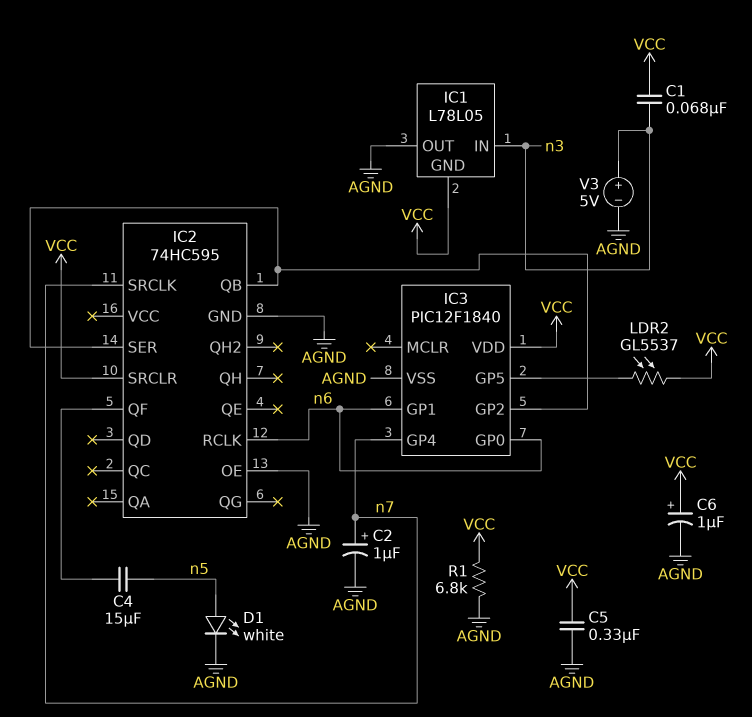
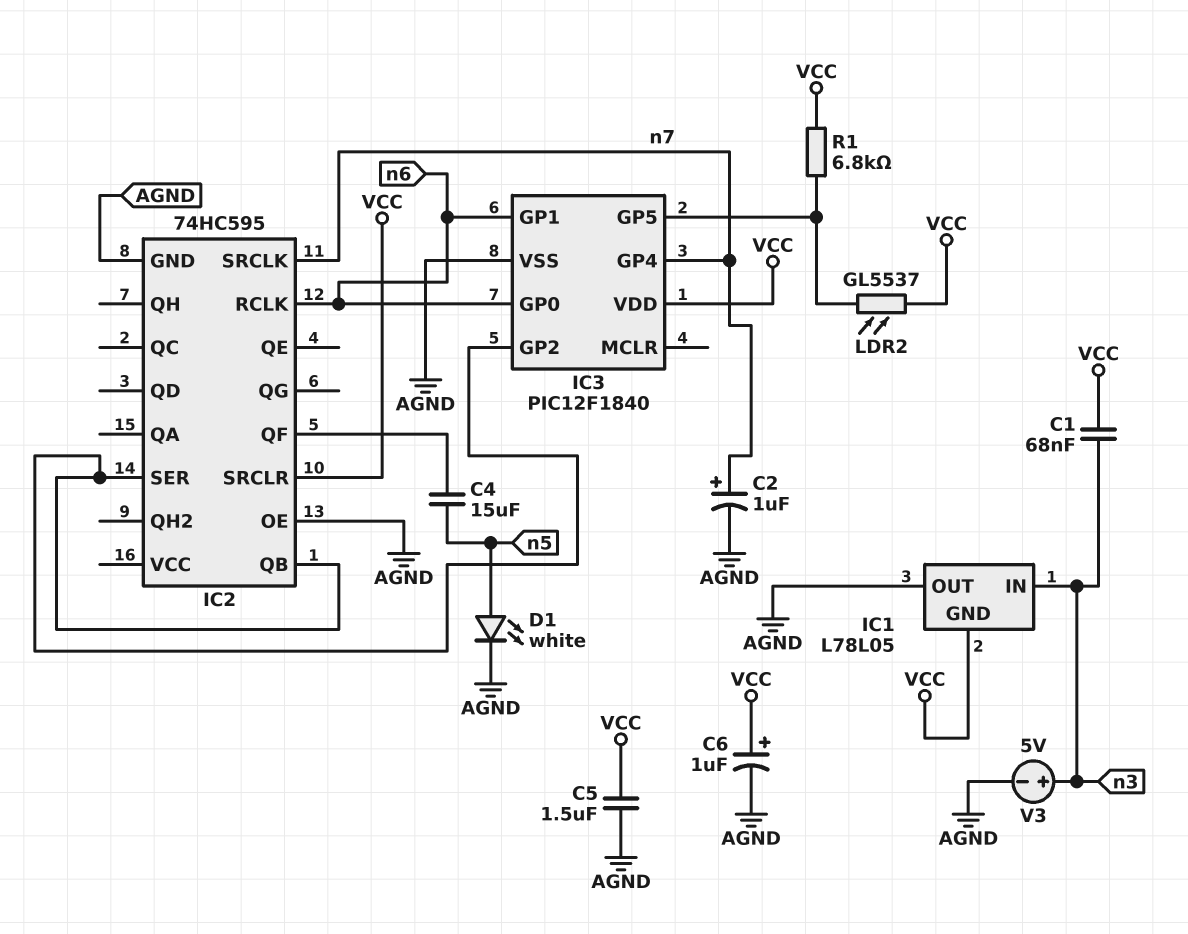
C5: 330nF (AGND, VCC) -> 1.5uF (AGND, VCC)
R1: 6.8k (AGND, VCC) -> 6.8k (IC3/GP5, VCC)

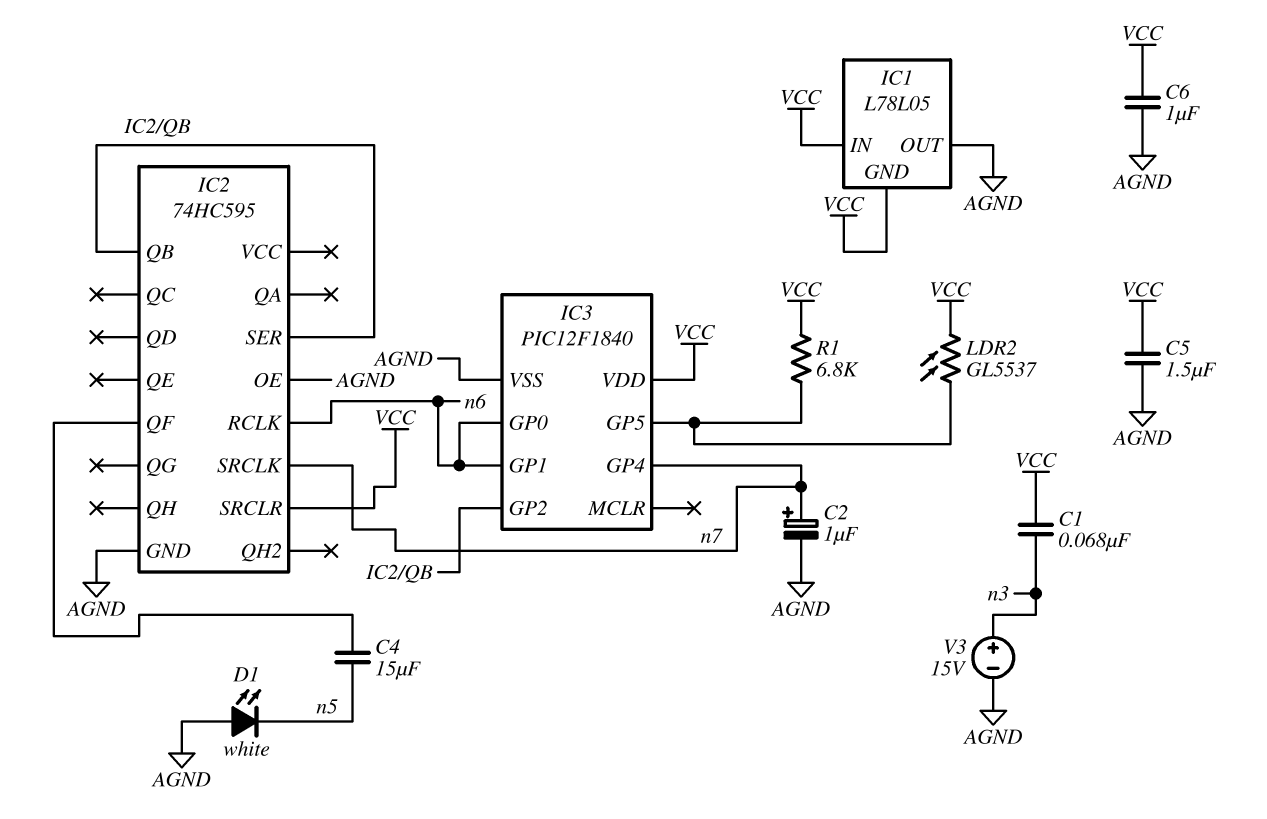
C6: 1uF (plus VCC, minus AGND) -> 1uF (AGND, VCC)
D1: LED white (A n5, K AGND) -> LED white (A AGND, K n5)
IC1 pin IN: n3 -> VCC
V3: 5V (plus n3, minus AGND) -> 15V (plus n3, minus AGND)

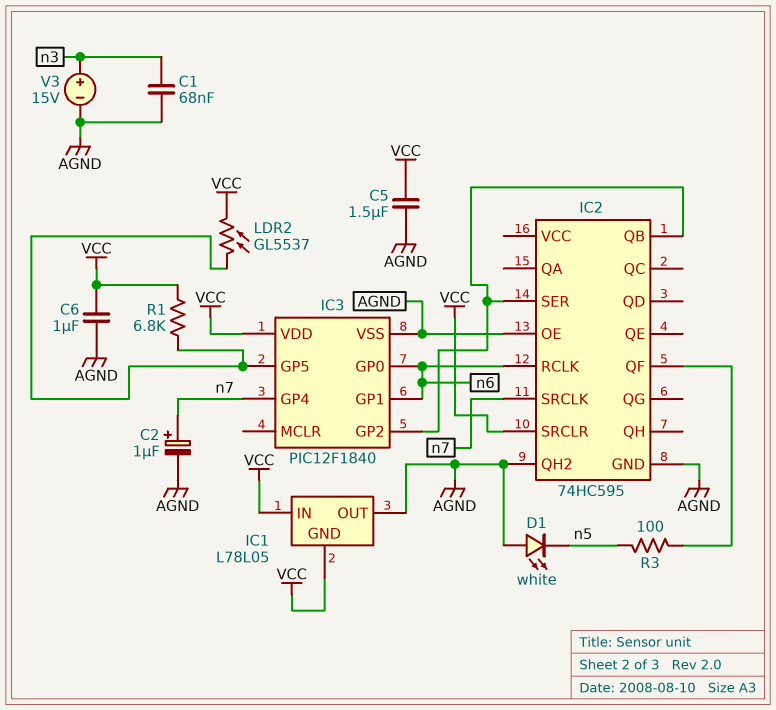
C1: 68nF (VCC, n3) -> 68nF (AGND, n3)
C4: 15uF (IC2/QF, n5) -> none
IC2 pin QH2: none -> AGND
R3: none -> 100 (IC2/QF, n5)

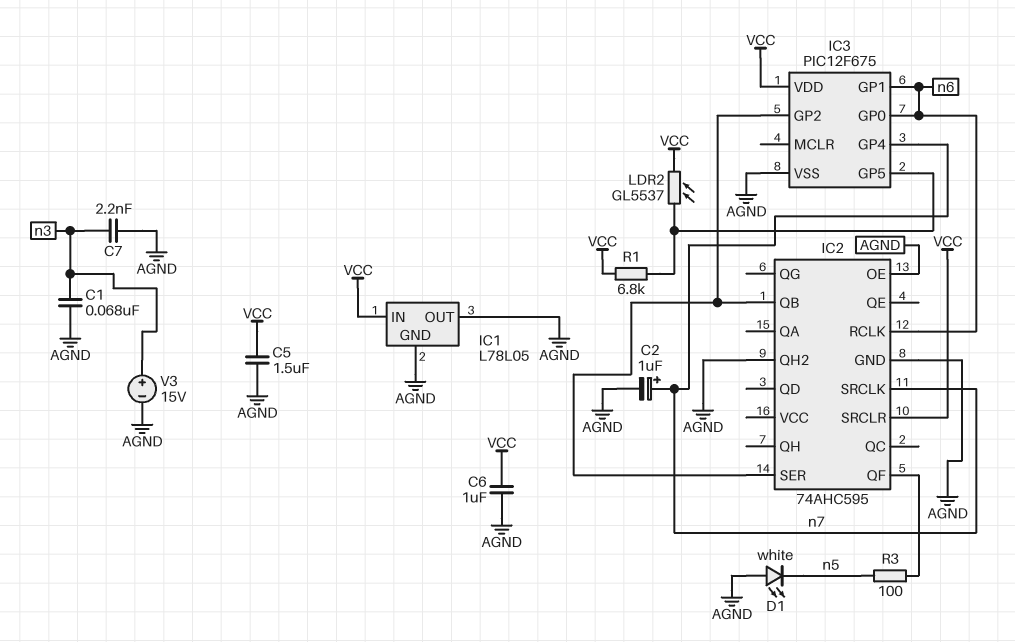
C7: none -> 2.2nF (AGND, n3)
IC1 pin GND: VCC -> AGND
IC2: 74HC595 -> 74AHC595
IC3: PIC12F1840 -> PIC12F675

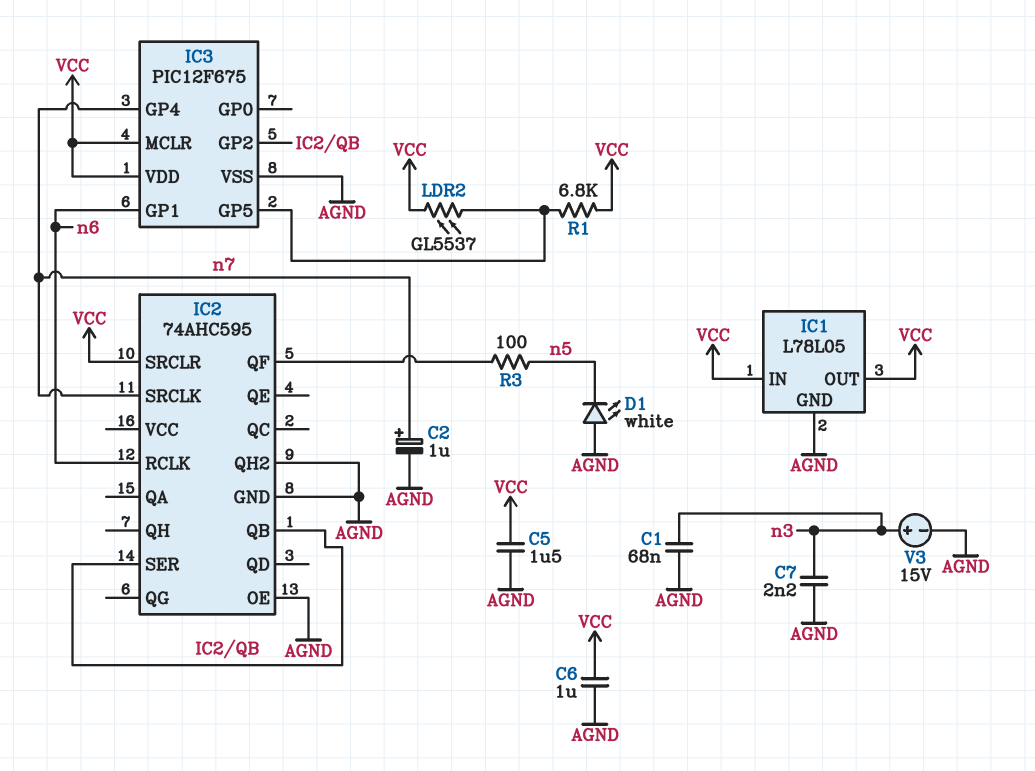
IC1 pin OUT: AGND -> VCC
IC3 pin GP0: n6 -> none
IC3 pin MCLR: none -> VCC

